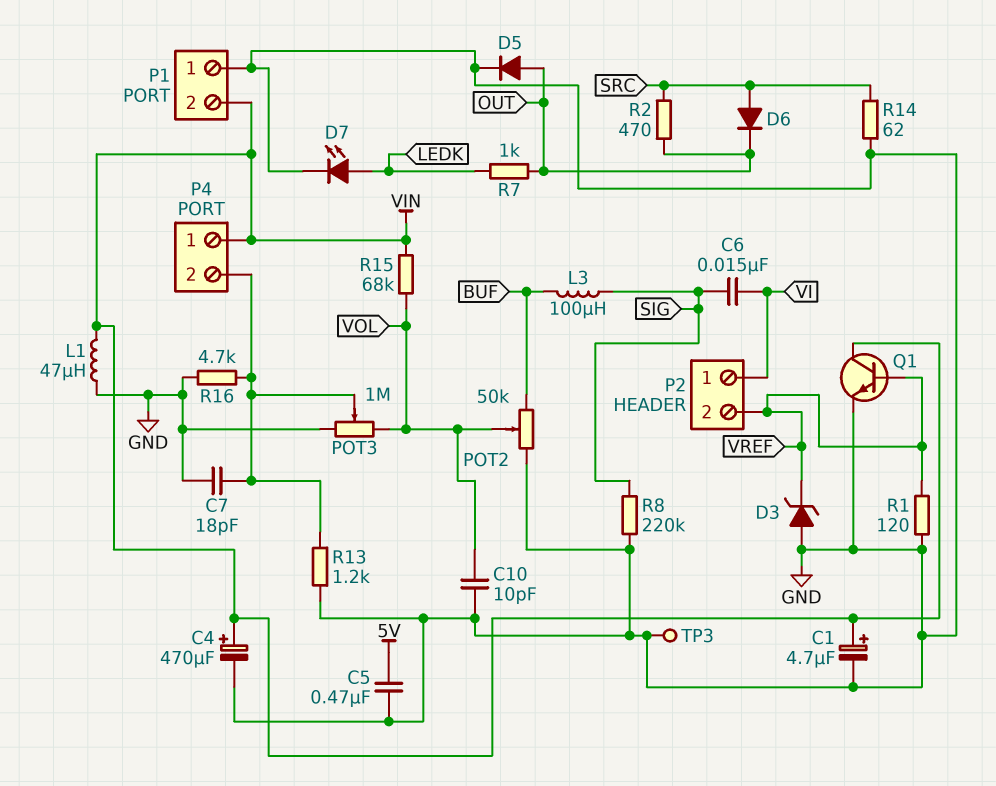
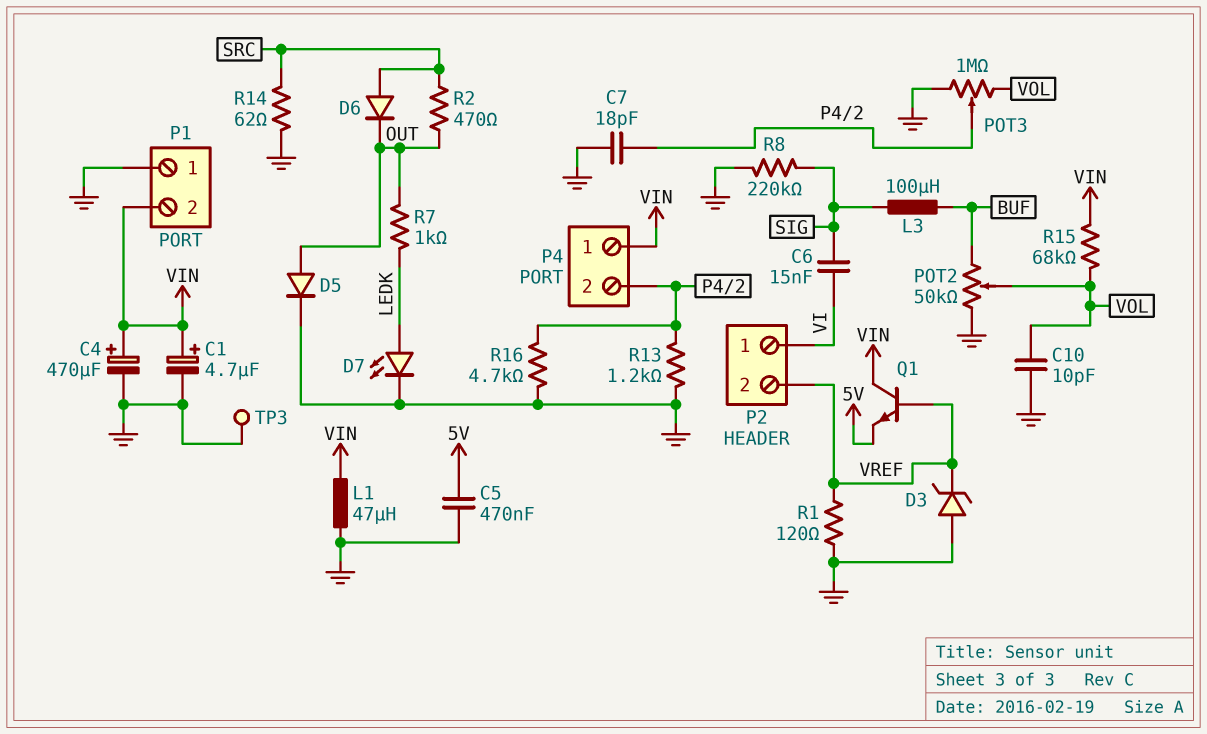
Q1: NPN (B VREF, C VIN, E GND) -> NPN (B VREF, C VIN, E 5V)

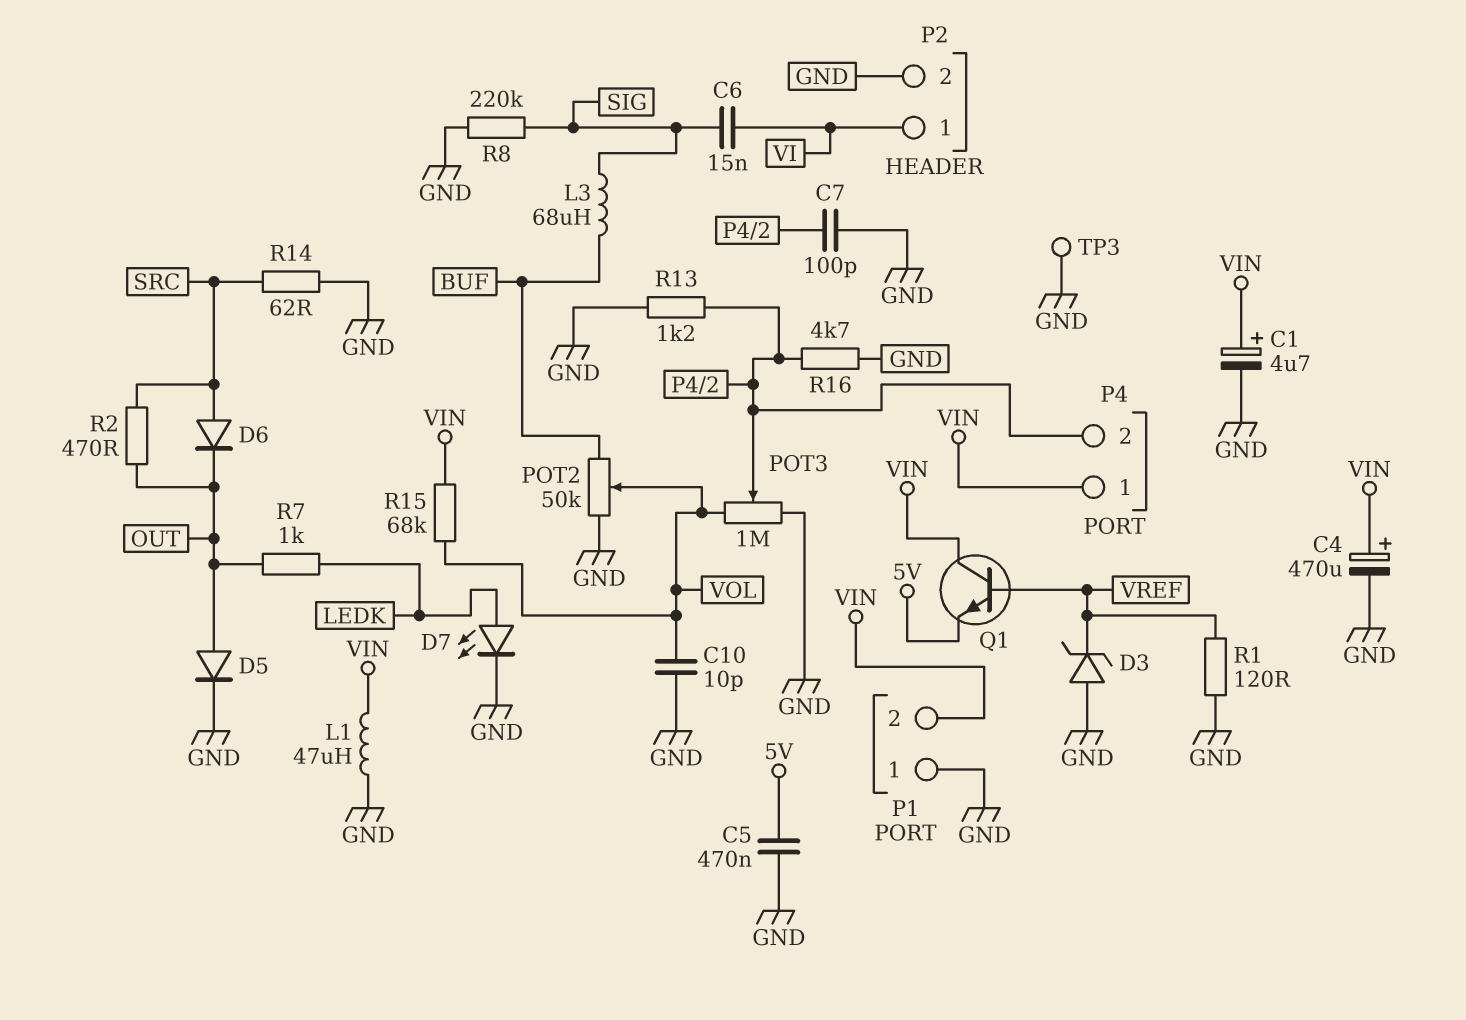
C7: 18pF (GND, P4/2) -> 100pF (GND, P4/2)
L3: 100uH (BUF, SIG) -> 68uH (BUF, SIG)
P2 pin 2: VREF -> GND

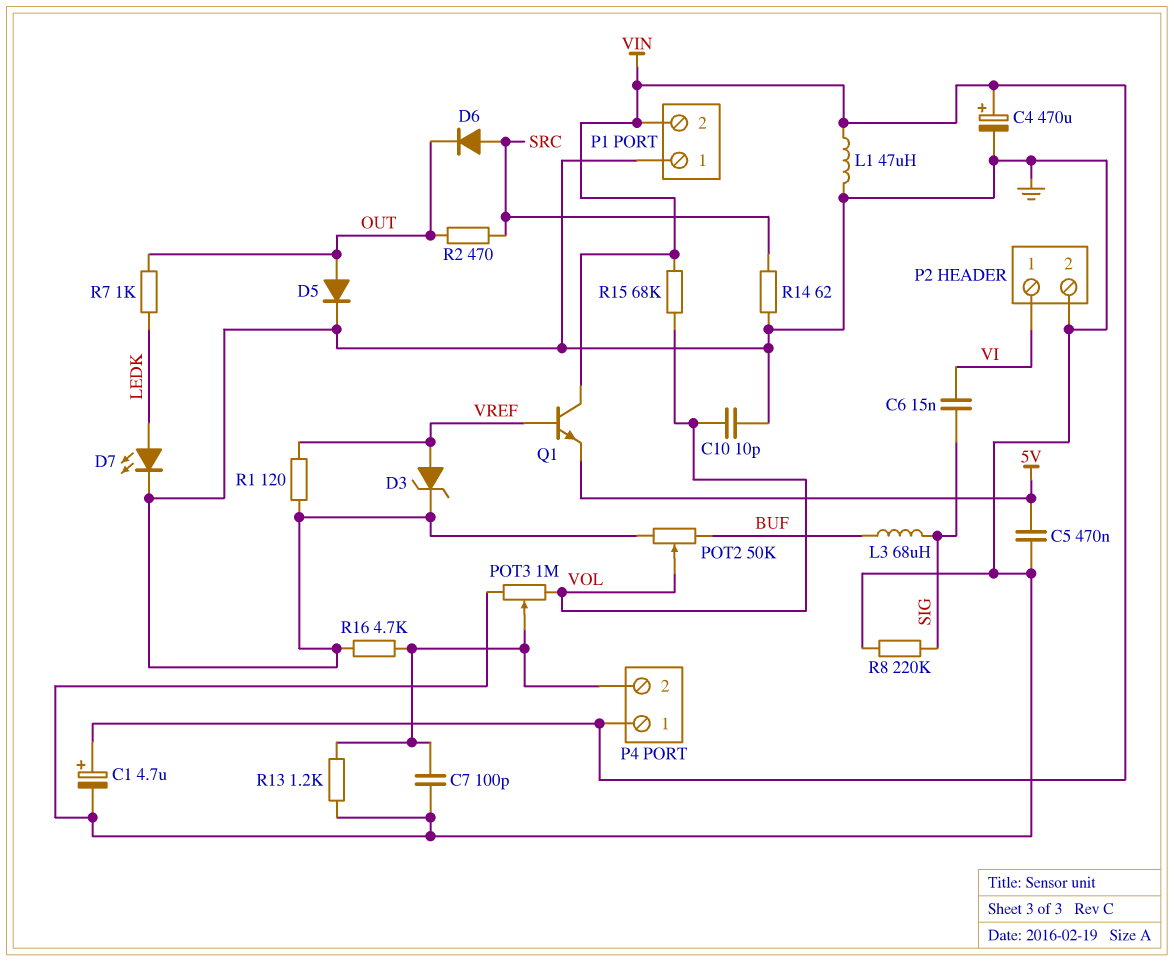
D3: zener (A GND, K VREF) -> zener (A VREF, K GND)
TP3: test point (GND) -> none

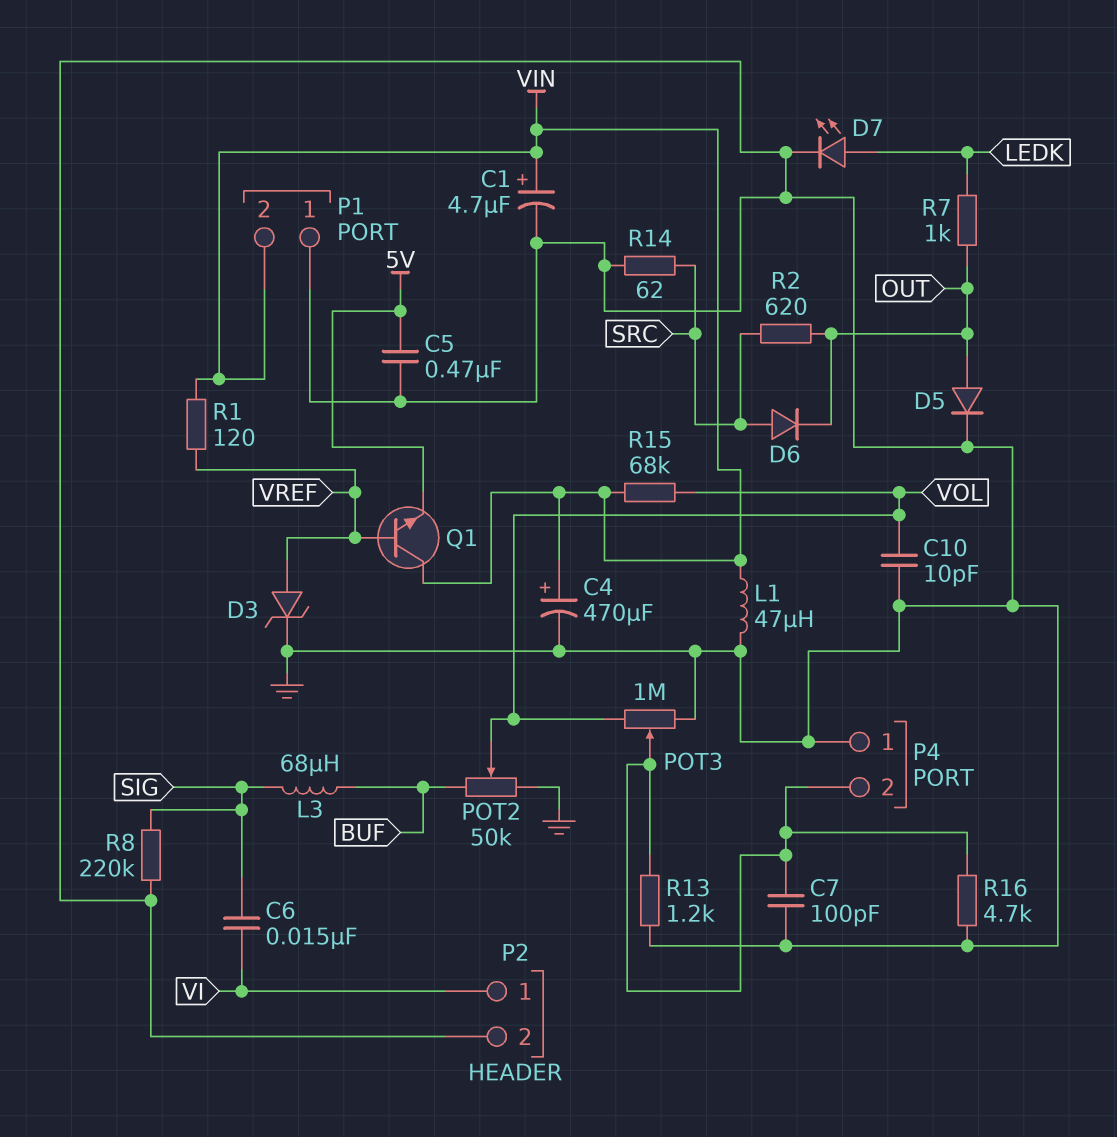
P4 pin 1: VIN -> GND
R1: 120 (GND, VREF) -> 120 (VIN, VREF)
R2: 470 (OUT, SRC) -> 620 (OUT, SRC)

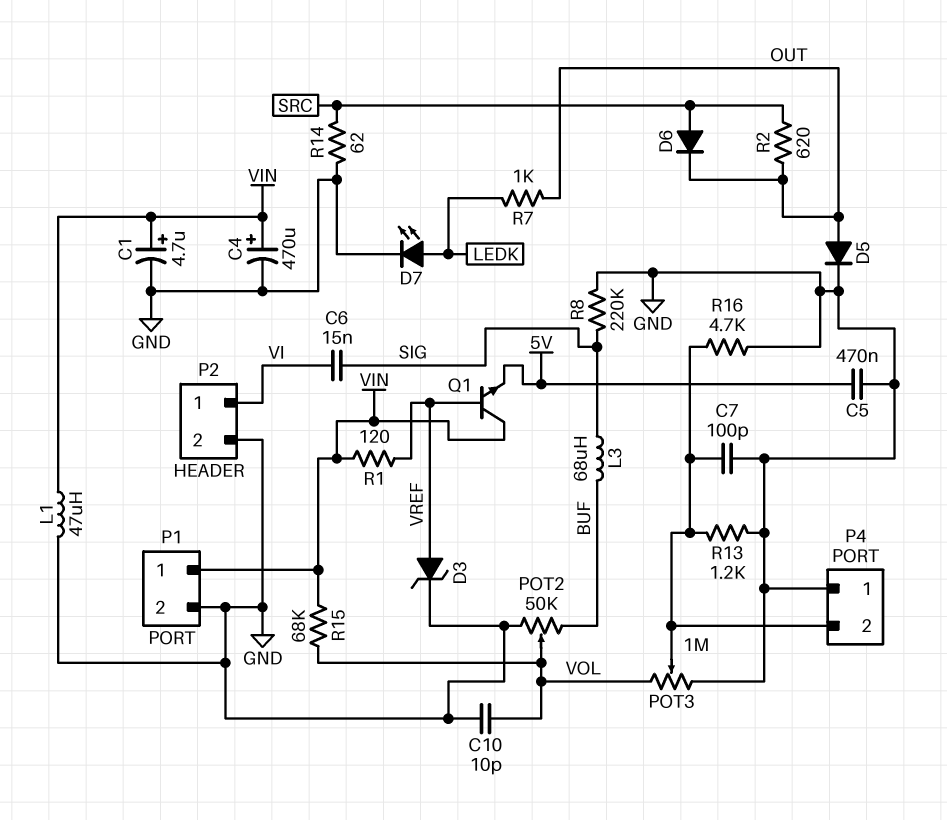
P1 pin 1: GND -> VIN
P1 pin 2: VIN -> GND

